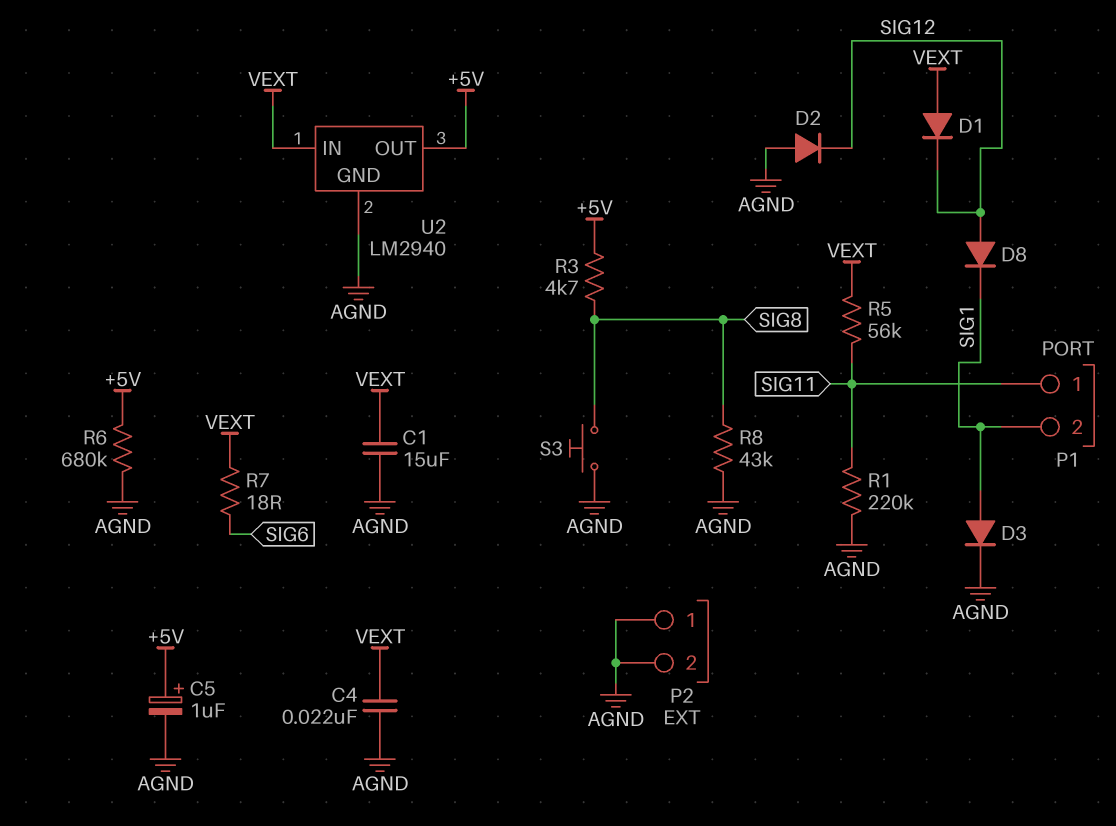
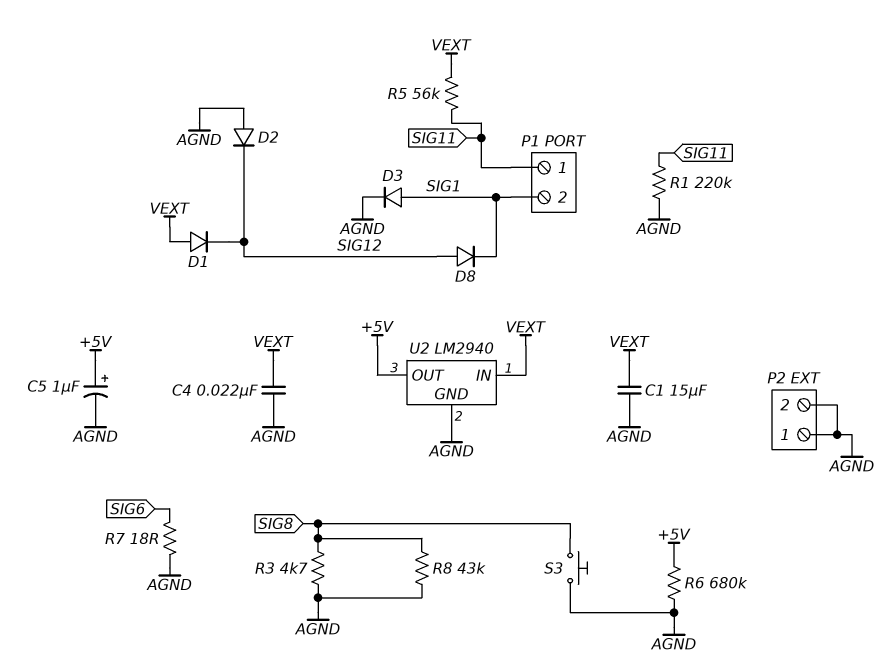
R3: 4.7k (+5V, SIG8) -> 4.7k (AGND, SIG8)
R7: 18 (SIG6, VEXT) -> 18 (AGND, SIG6)

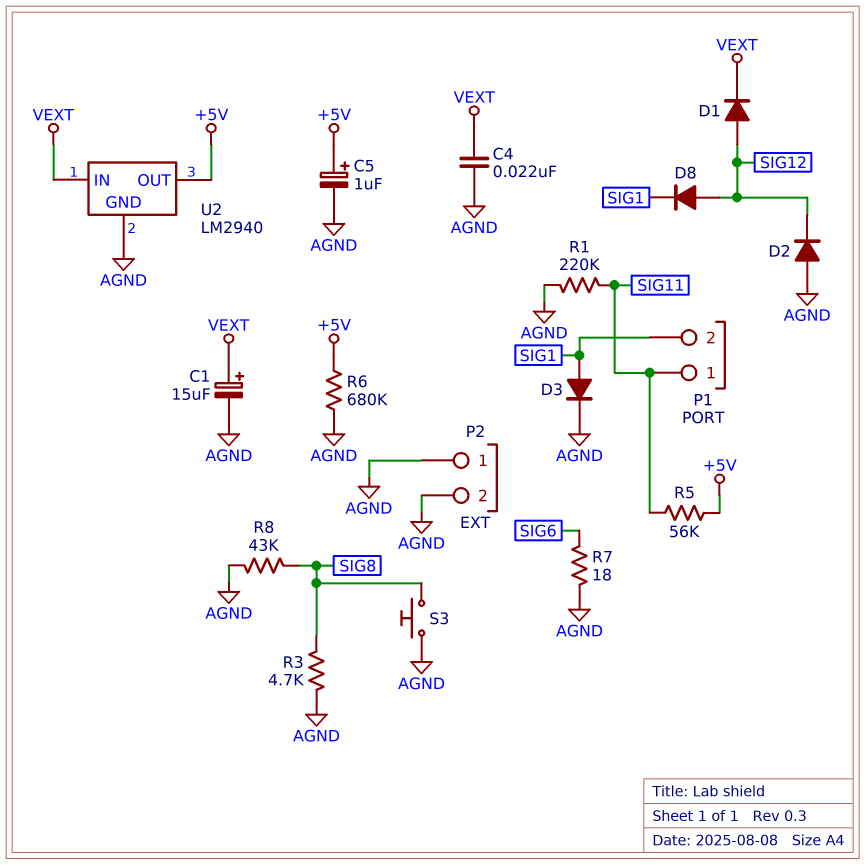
C1: 15uF (AGND, VEXT) -> 15uF (plus VEXT, minus AGND)
D1: diode (A VEXT, K SIG12) -> diode (A SIG12, K VEXT)
R5: 56k (SIG11, VEXT) -> 56k (+5V, SIG11)

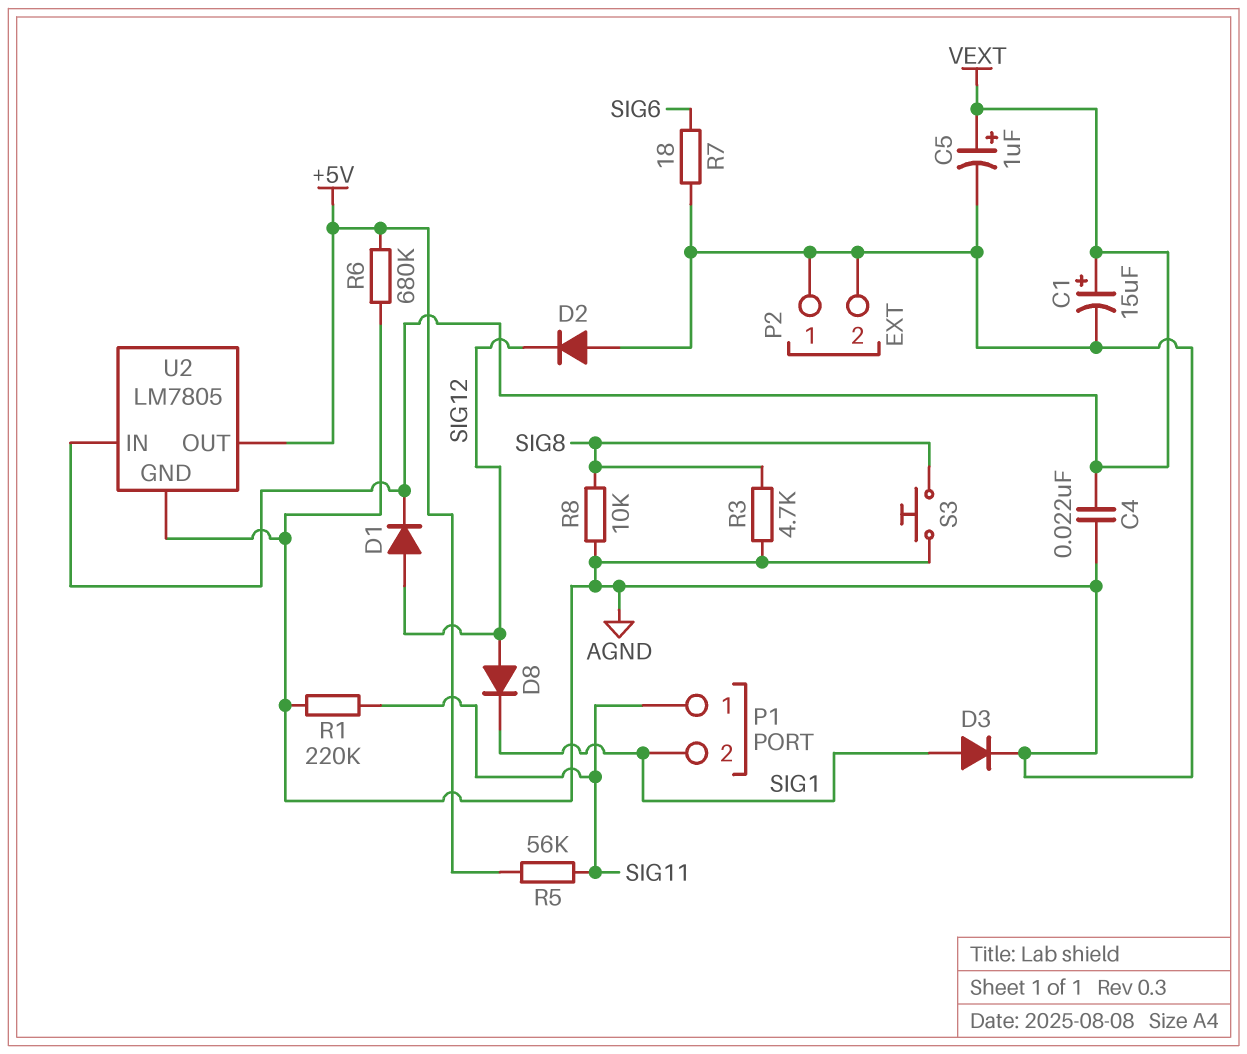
C5: 1uF (plus +5V, minus AGND) -> 1uF (plus VEXT, minus AGND)
R8: 43k (AGND, SIG8) -> 10k (AGND, SIG8)
U2: LM2940 -> LM7805

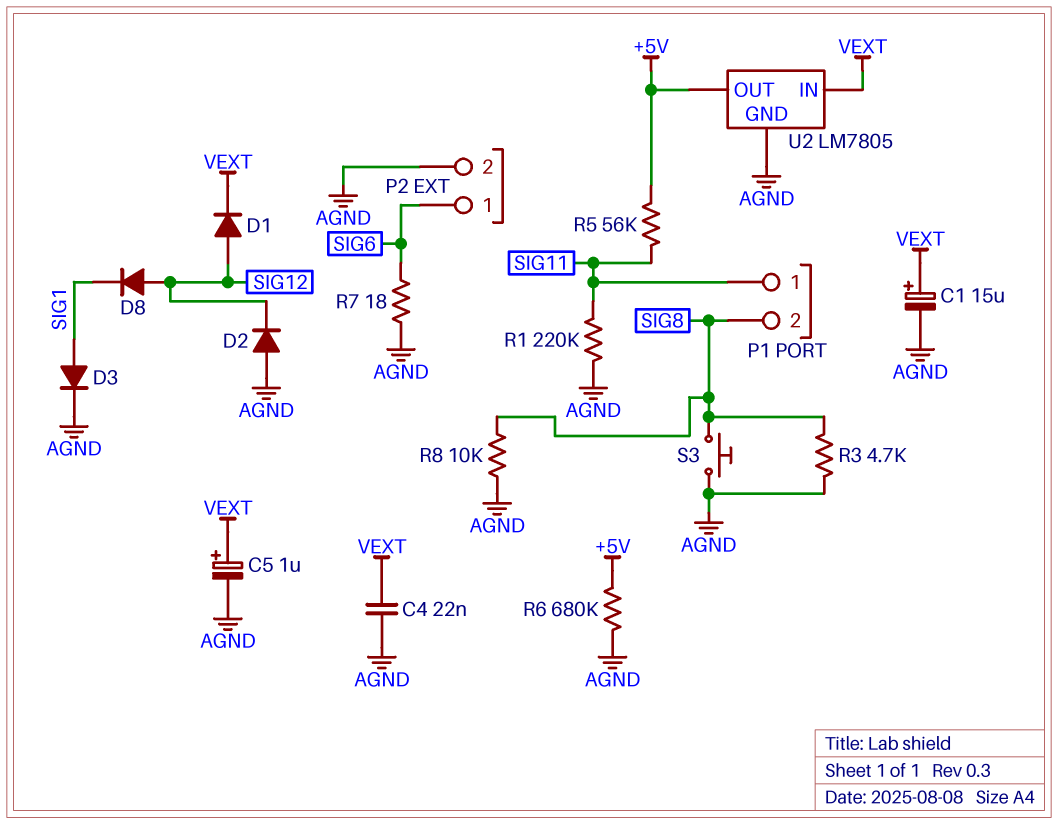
P1 pin 2: SIG1 -> SIG8
P2 pin 1: AGND -> SIG6

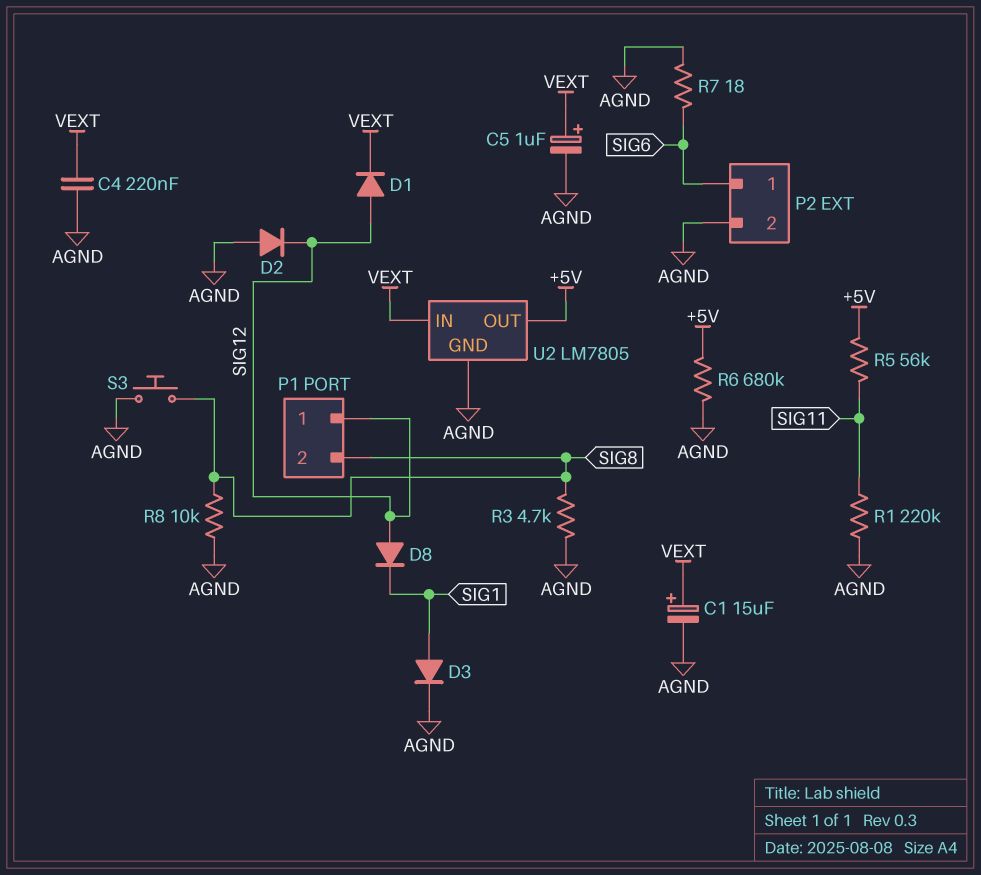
C4: 22nF (AGND, VEXT) -> 220nF (AGND, VEXT)
P1 pin 1: SIG11 -> SIG12

